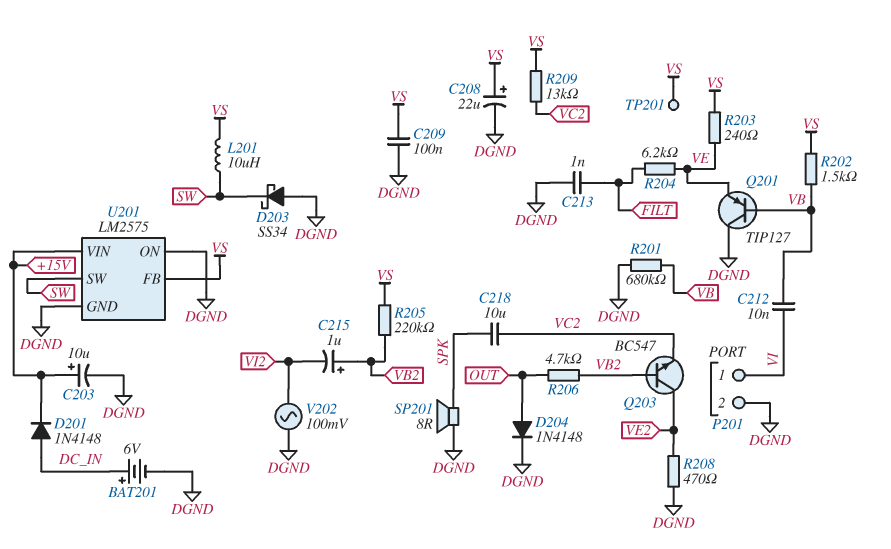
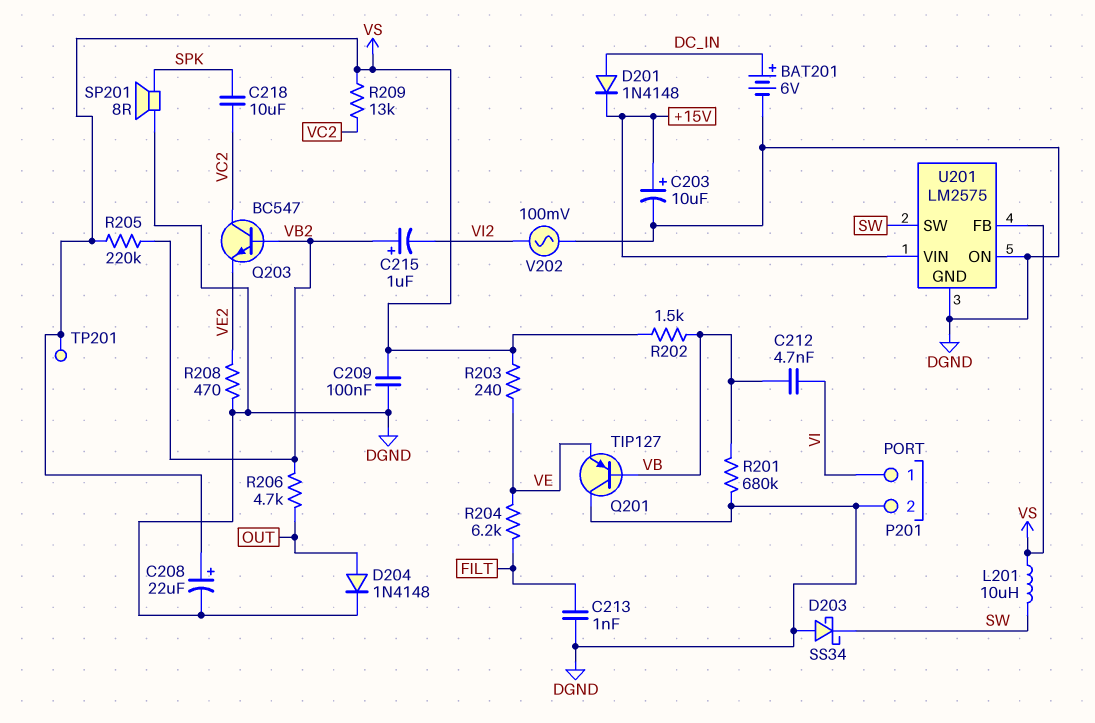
C212: 10nF (VB, VI) -> 4.7nF (VB, VI)
Q203: NPN BC547 (B VB2, C VE2, E VC2) -> NPN BC547 (B VB2, C VC2, E VE2)

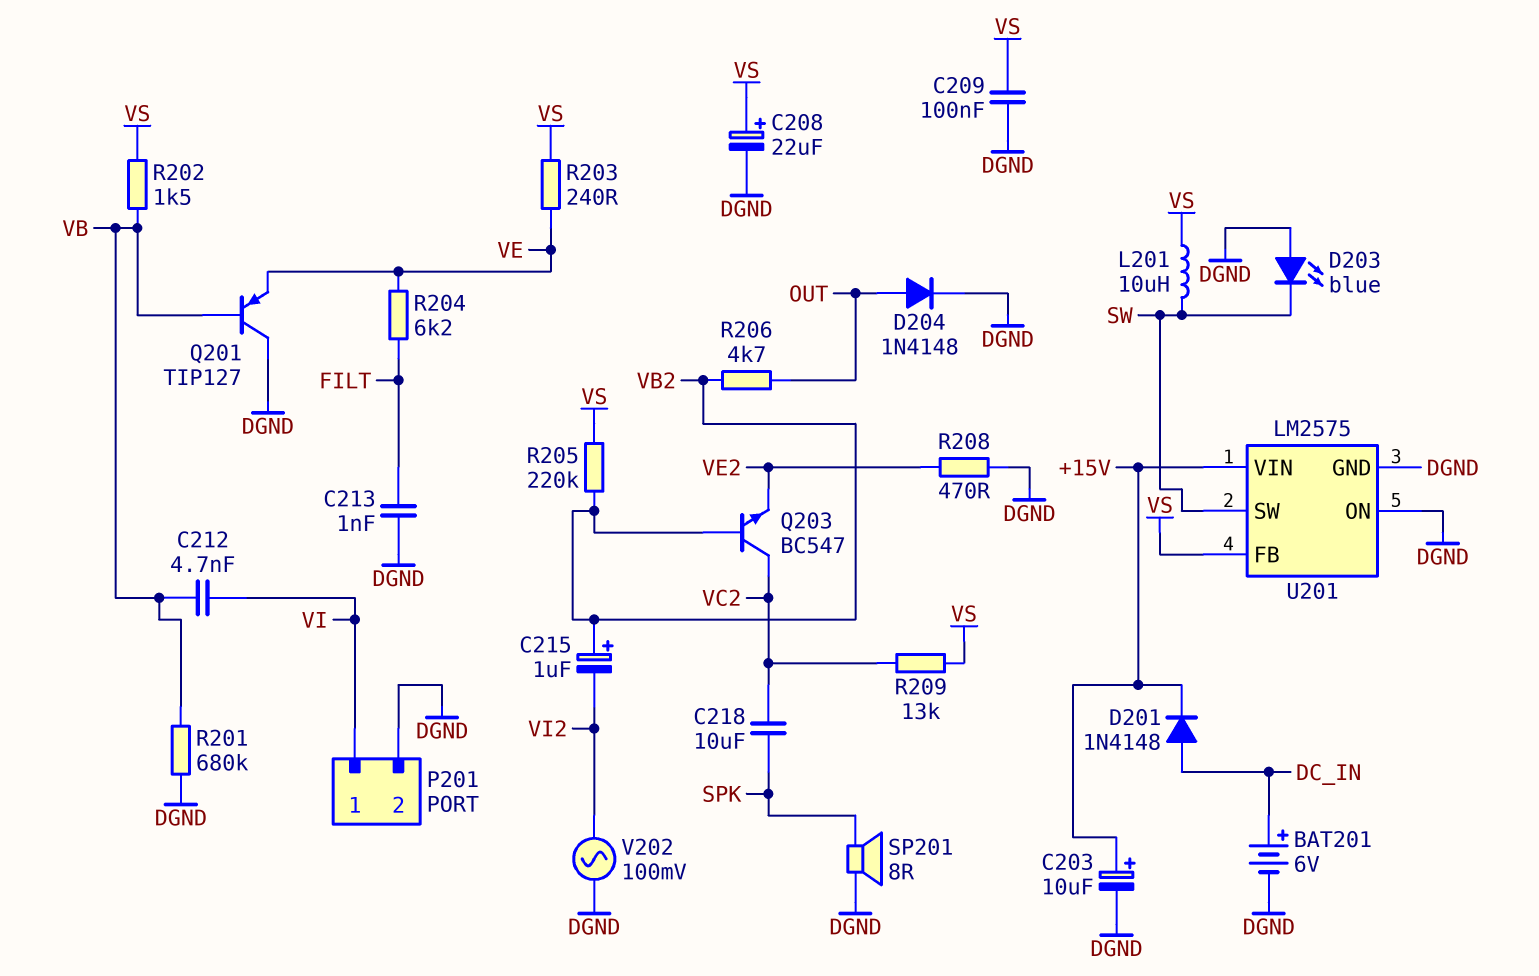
D203: schottky SS34 (A DGND, K SW) -> LED blue (A DGND, K SW)
TP201: test point (VS) -> none

